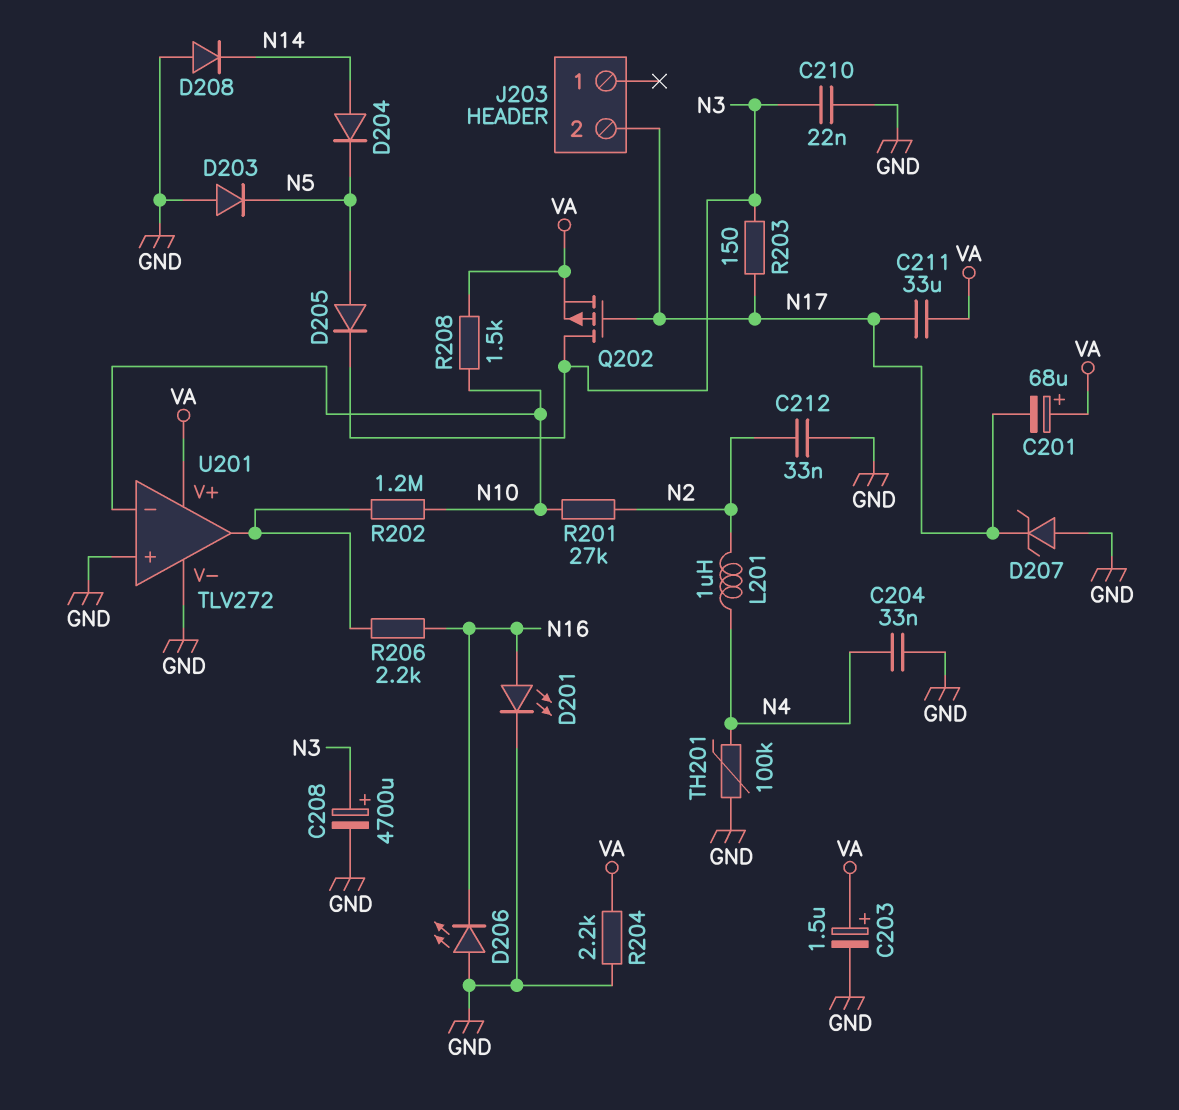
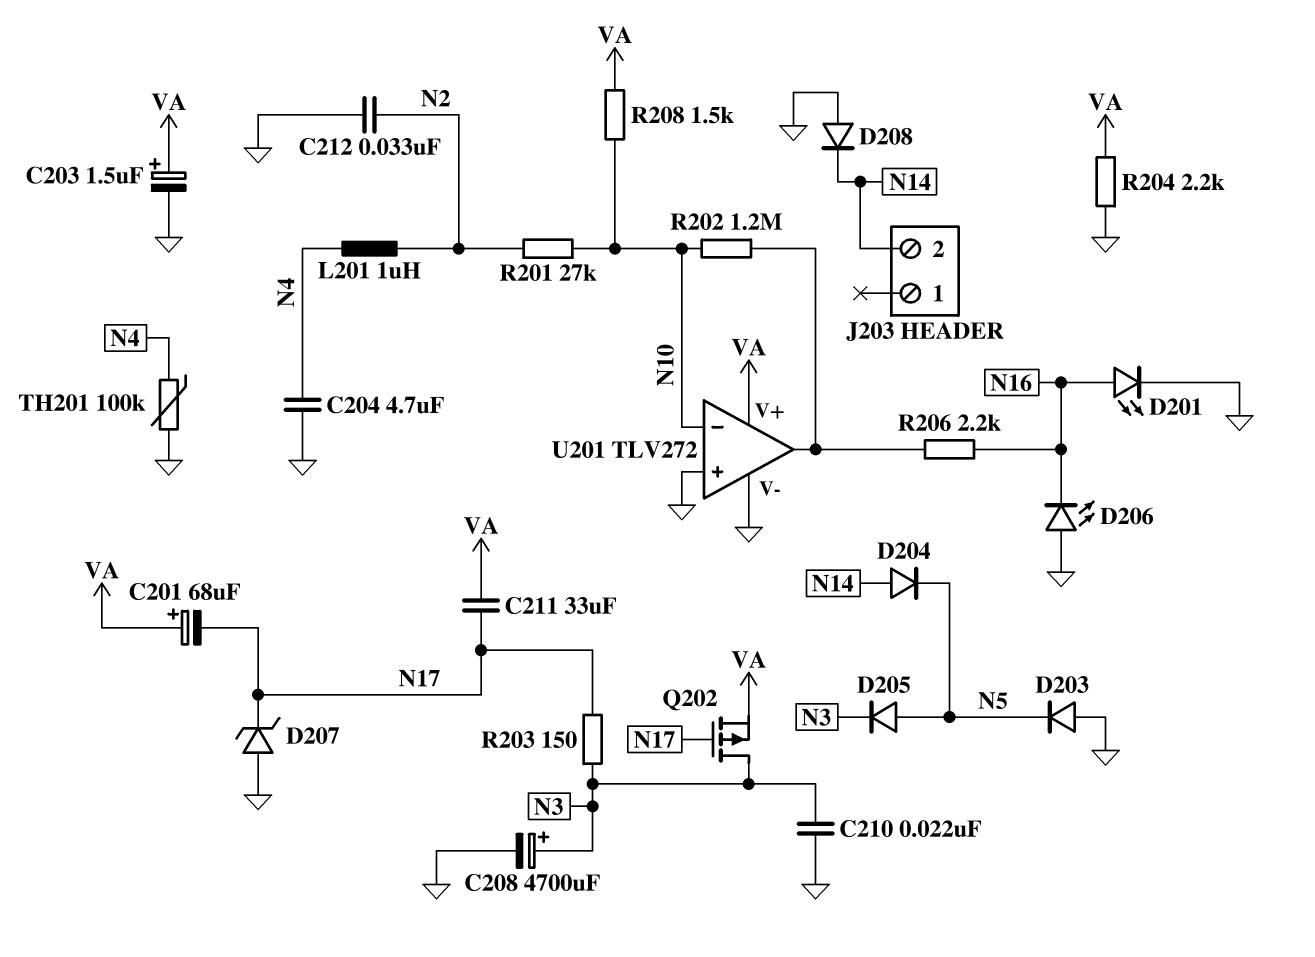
C204: 33nF (GND, N4) -> 4.7uF (GND, N4)
J203 pin 2: N17 -> N14

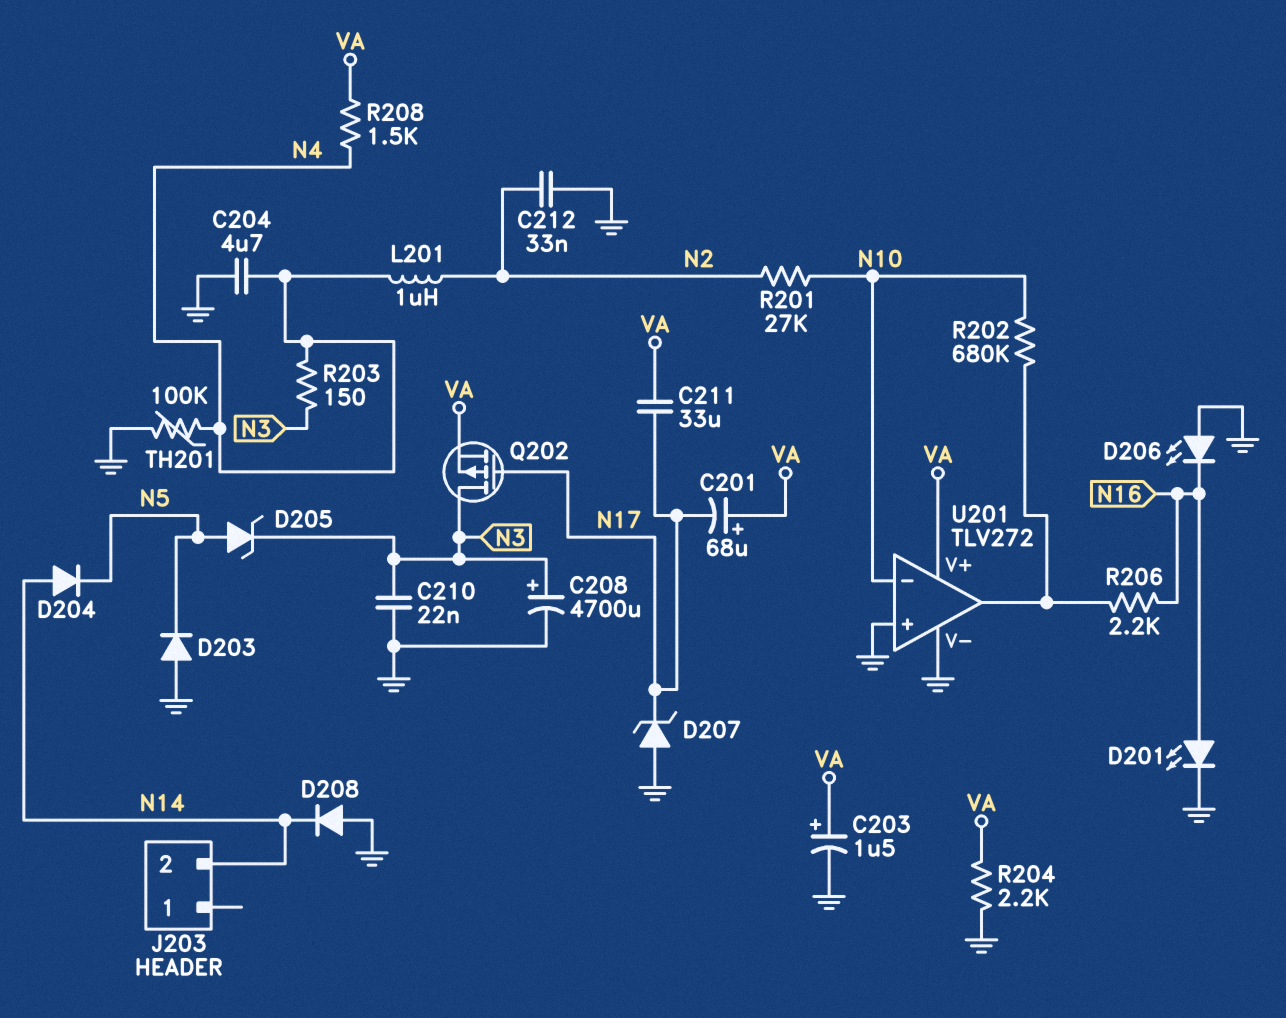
D205: diode (A N5, K N3) -> zener (A N5, K N3)
R202: 1.2M (N10, U201/out) -> 680k (N10, U201/out)
R203: 150 (N3, N17) -> 150 (N3, N4)
R208: 1.5k (N10, VA) -> 1.5k (N4, VA)

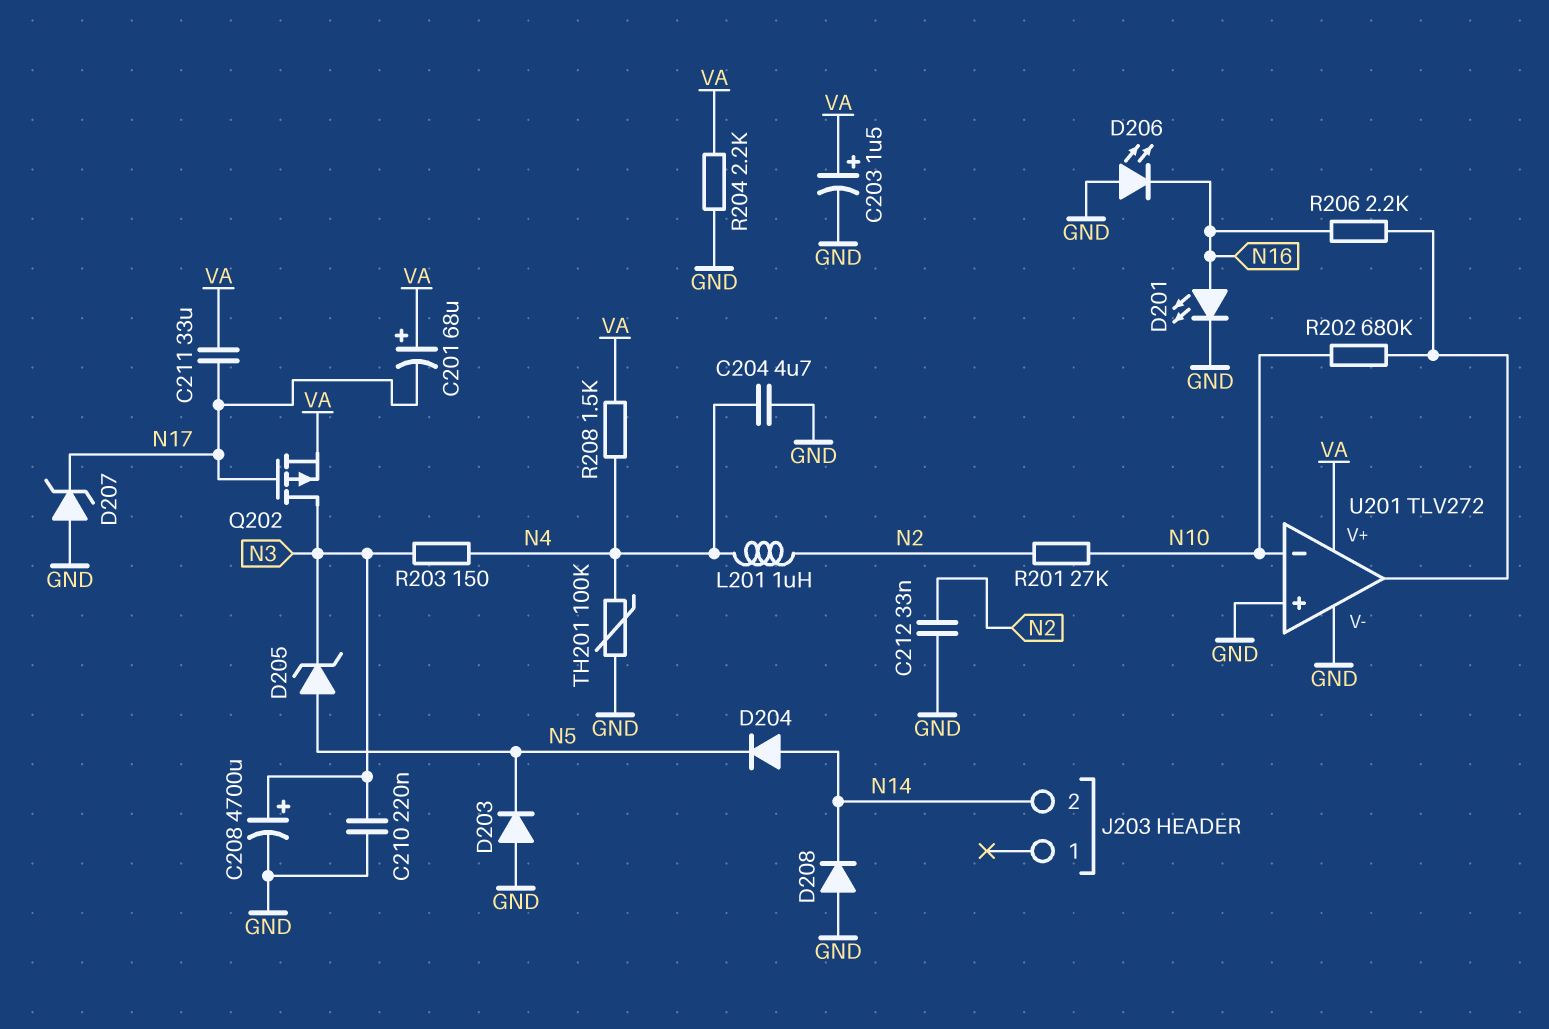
C210: 22nF (GND, N3) -> 220nF (GND, N3)

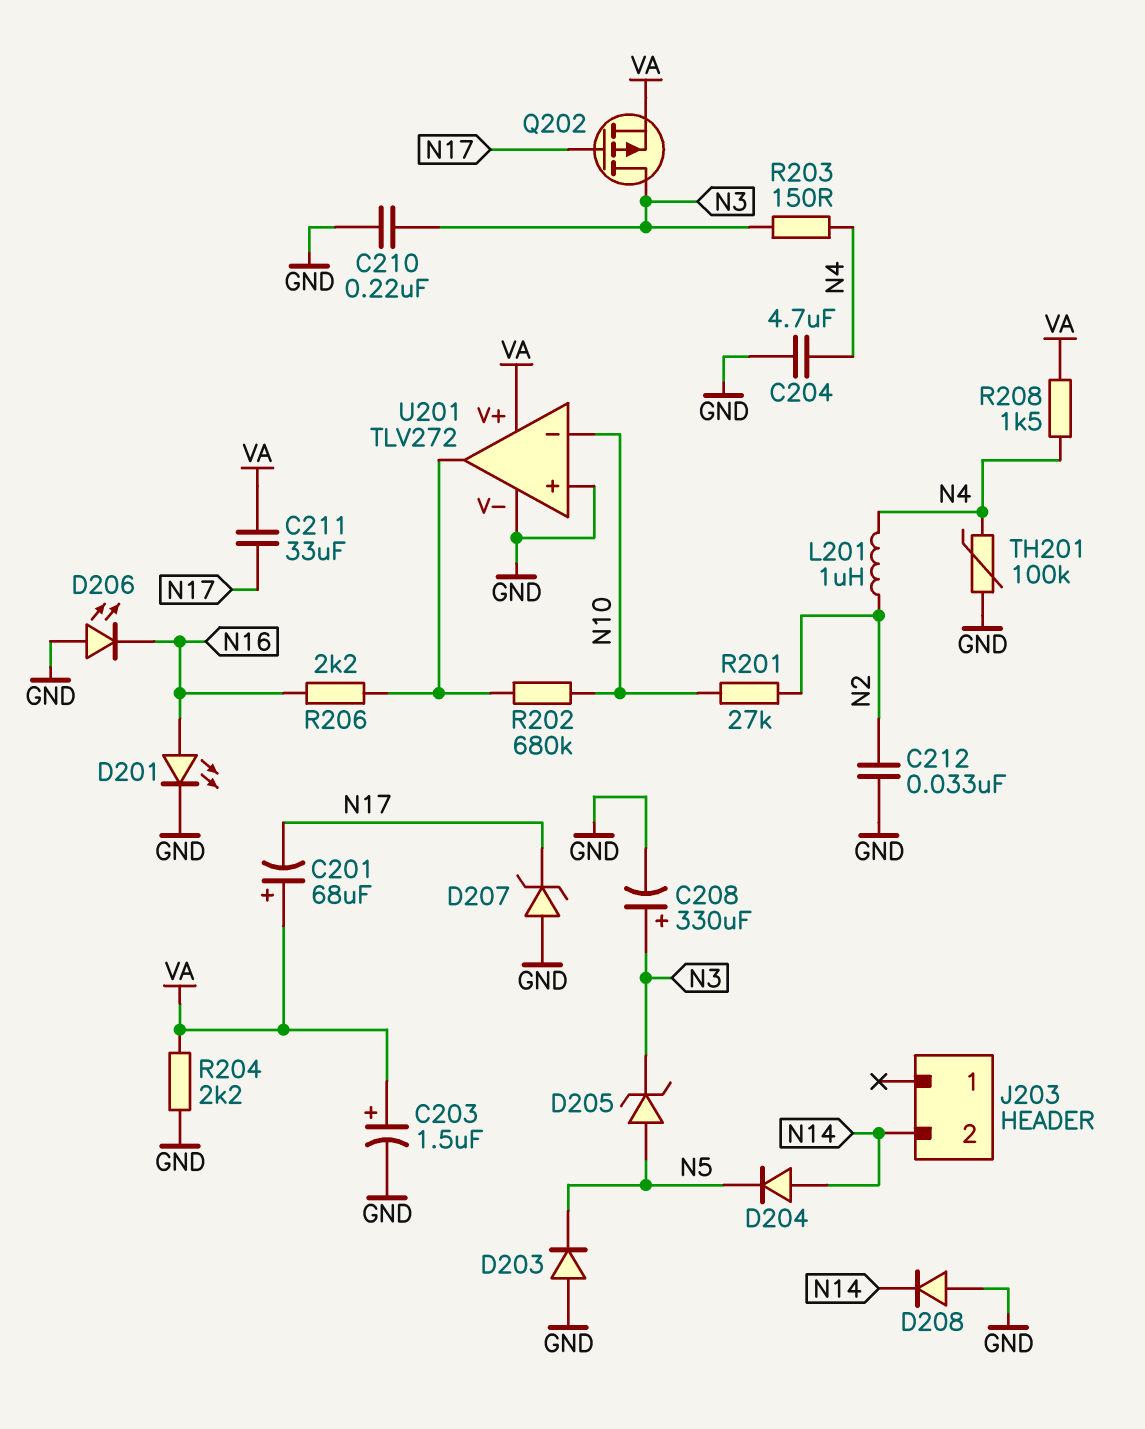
C208: 4700uF (plus N3, minus GND) -> 330uF (plus N3, minus GND)

